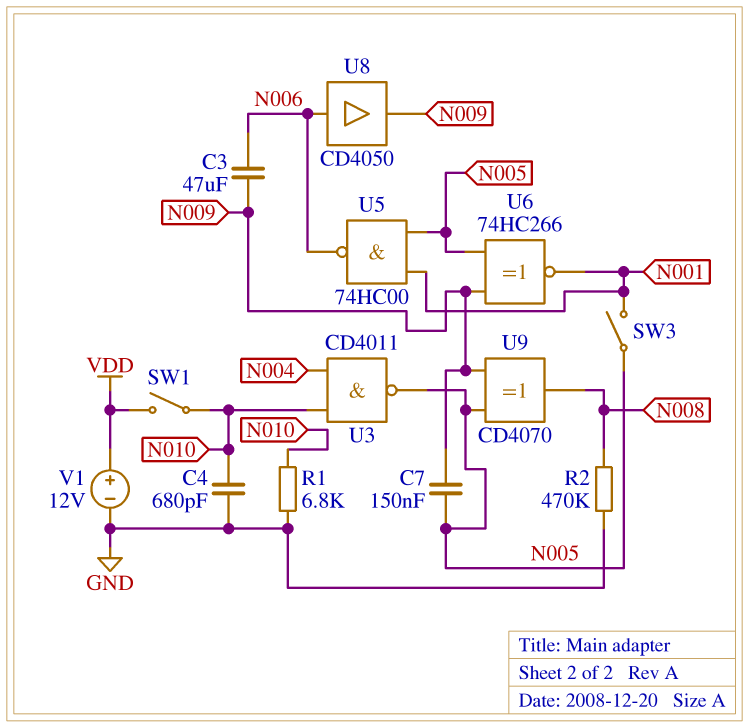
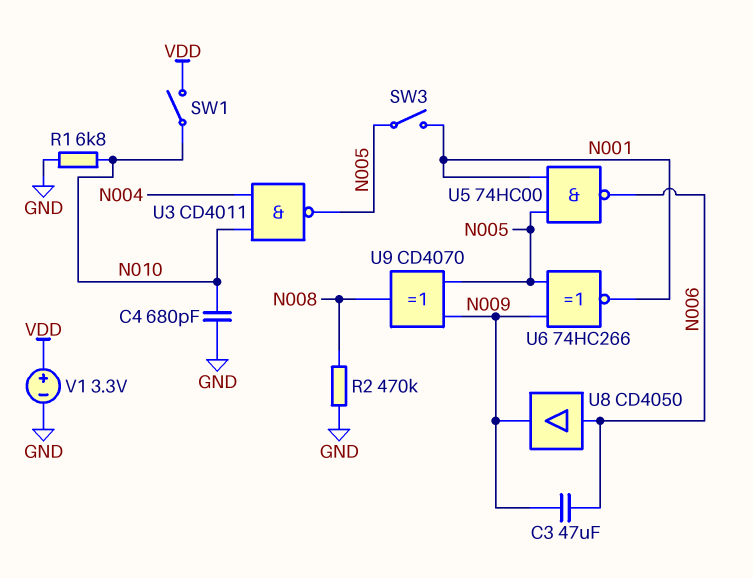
C7: 150nF (N005, N009) -> none
V1: 12V (plus VDD, minus GND) -> 3.3V (plus VDD, minus GND)

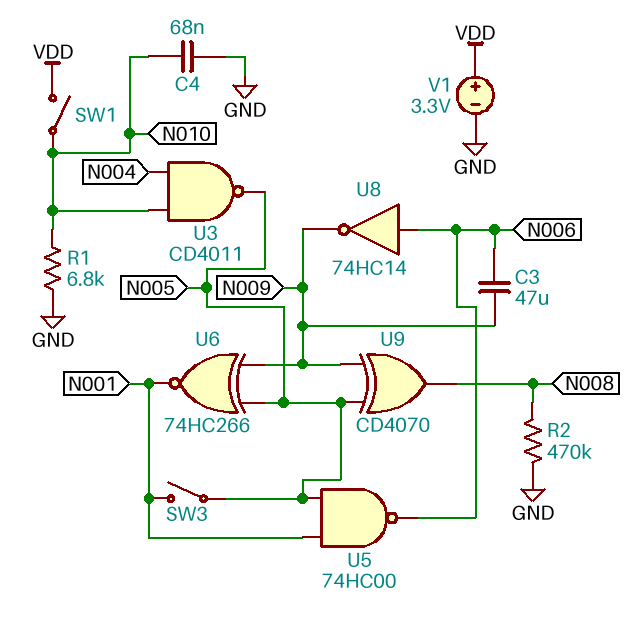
C4: 680pF (GND, N010) -> 68nF (GND, N010)
U8: buffer CD4050 (in N006, out N009) -> NOT 74HC14 (in N006, out N009)

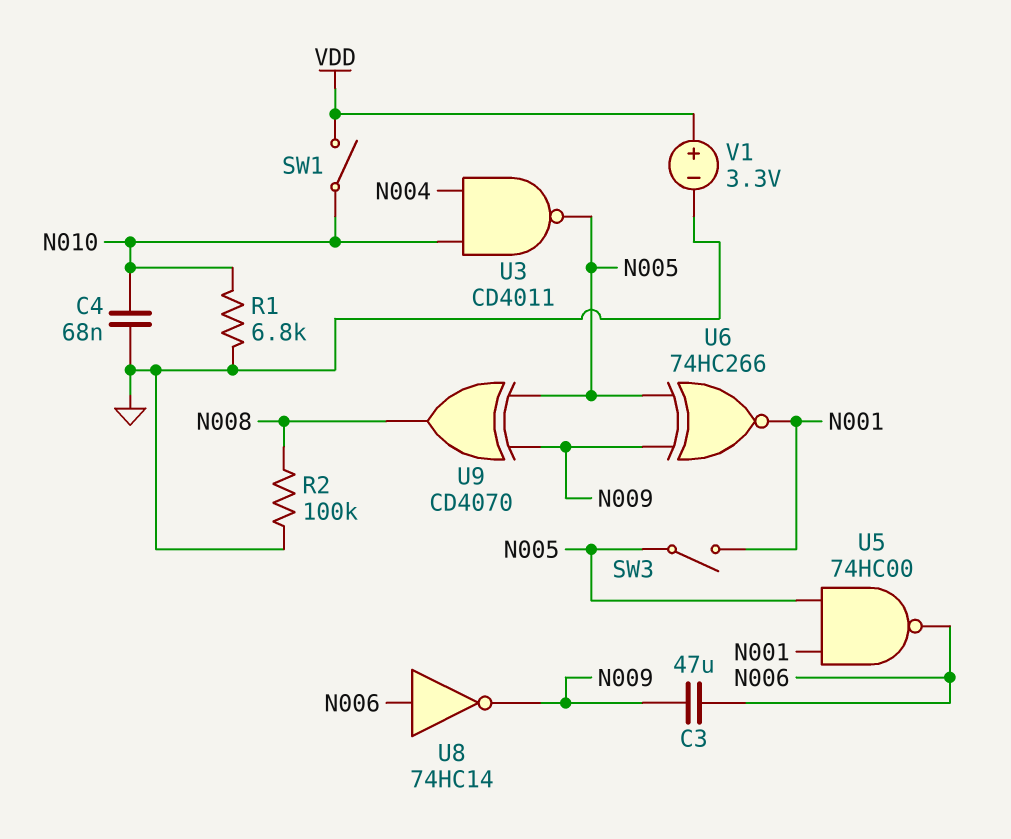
R2: 470k (GND, N008) -> 100k (GND, N008)

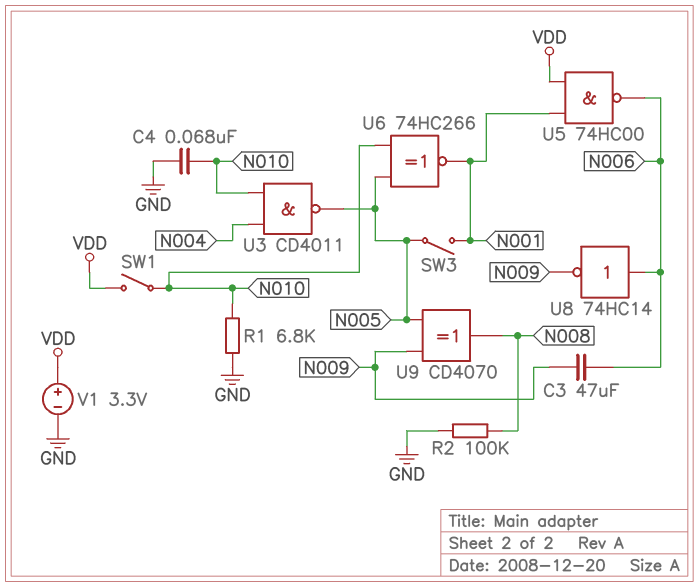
U5: NAND 74HC00 (in N001, in N005, out N006) -> NAND 74HC00 (in N001, in VDD, out N006)
U6: XNOR 74HC266 (in N005, in N009, out N001) -> XNOR 74HC266 (in N005, in N010, out N001)

